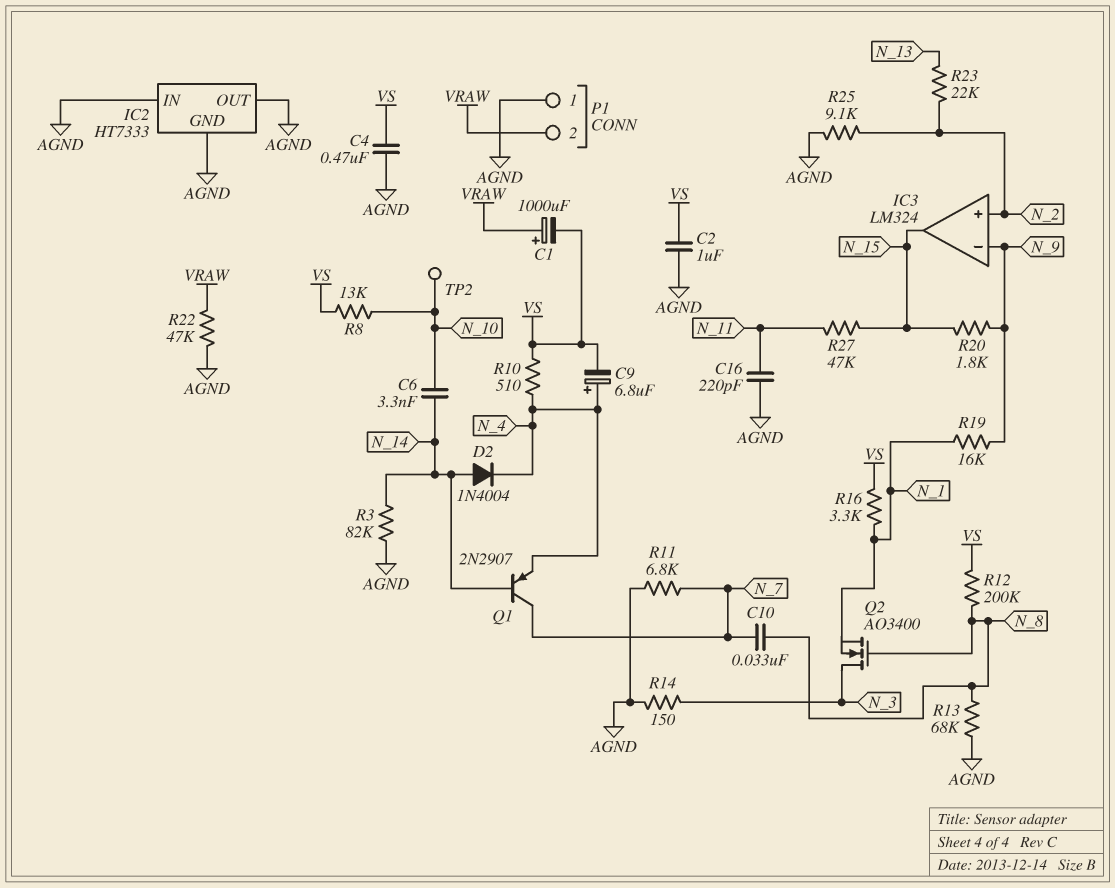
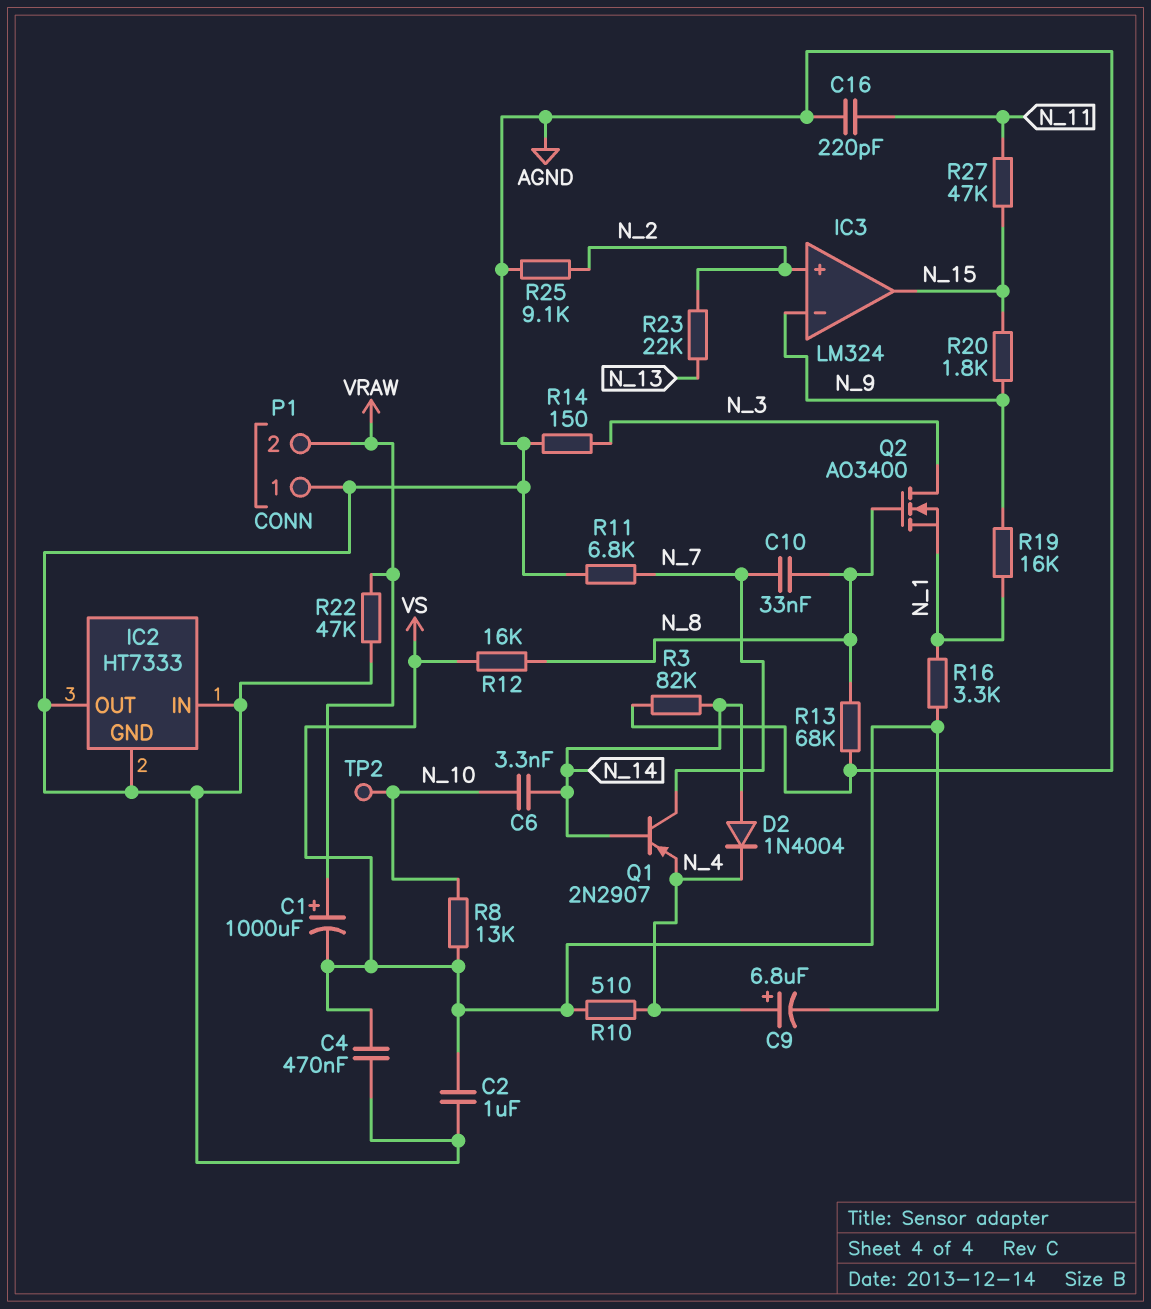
R12: 200k (N_8, VS) -> 16k (N_8, VS)

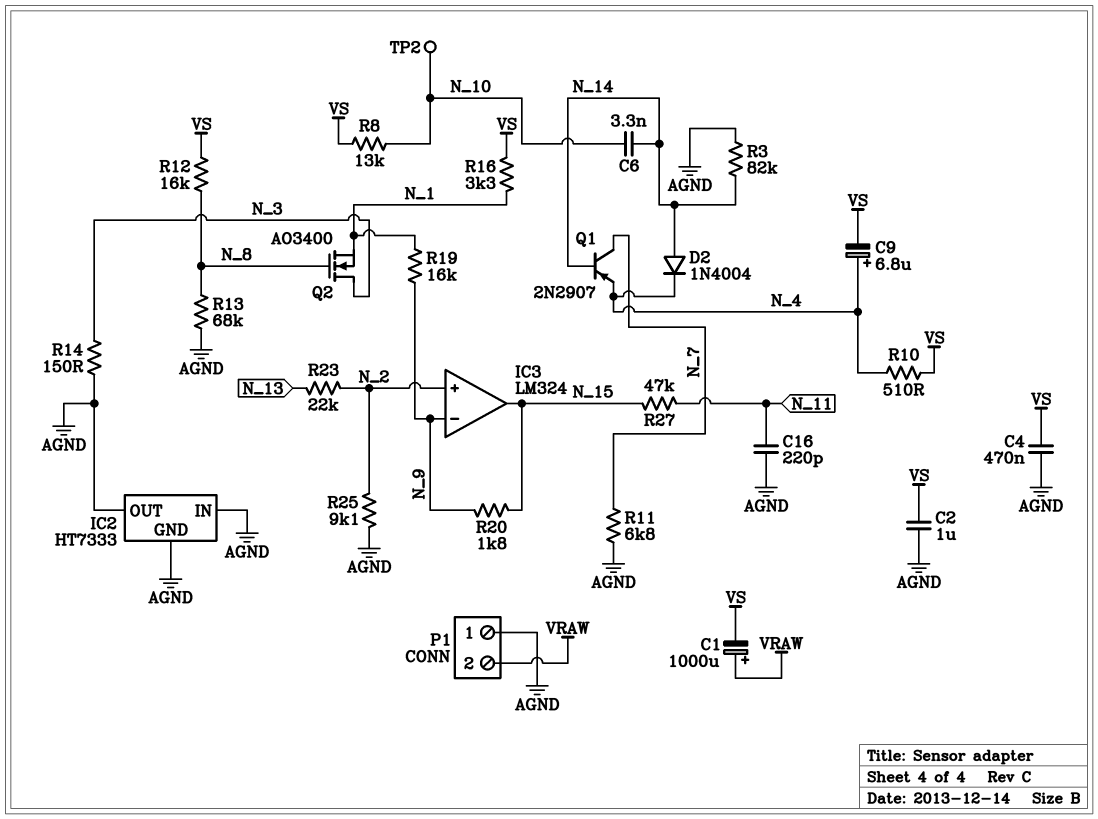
C10: 33nF (N_7, N_8) -> none
R22: 47k (AGND, VRAW) -> none

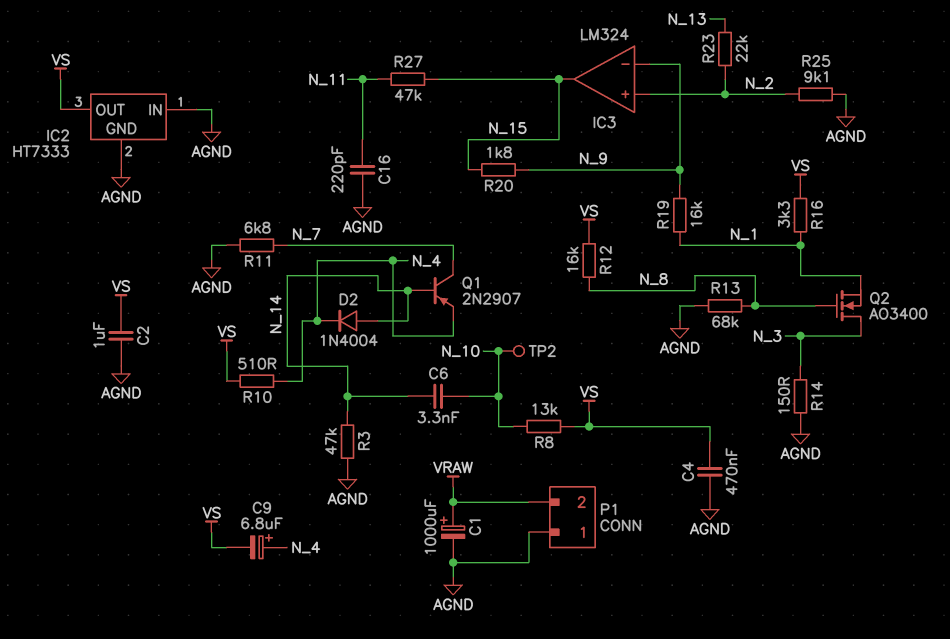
C1: 1000uF (plus VRAW, minus VS) -> 1000uF (plus VRAW, minus AGND)
IC2 pin OUT: AGND -> VS
R3: 82k (AGND, N_14) -> 47k (AGND, N_14)

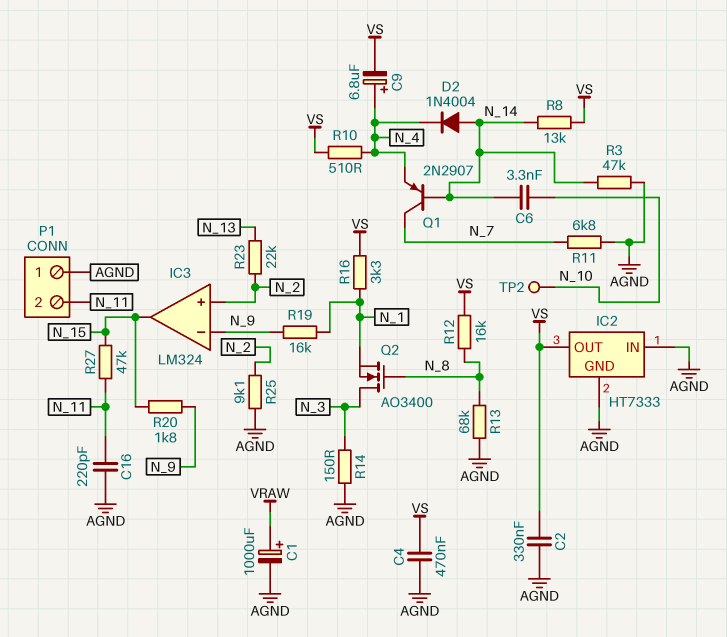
C2: 1uF (AGND, VS) -> 330nF (AGND, VS)
P1 pin 2: VRAW -> N_11
R8: 13k (N_10, VS) -> 13k (N_14, VS)

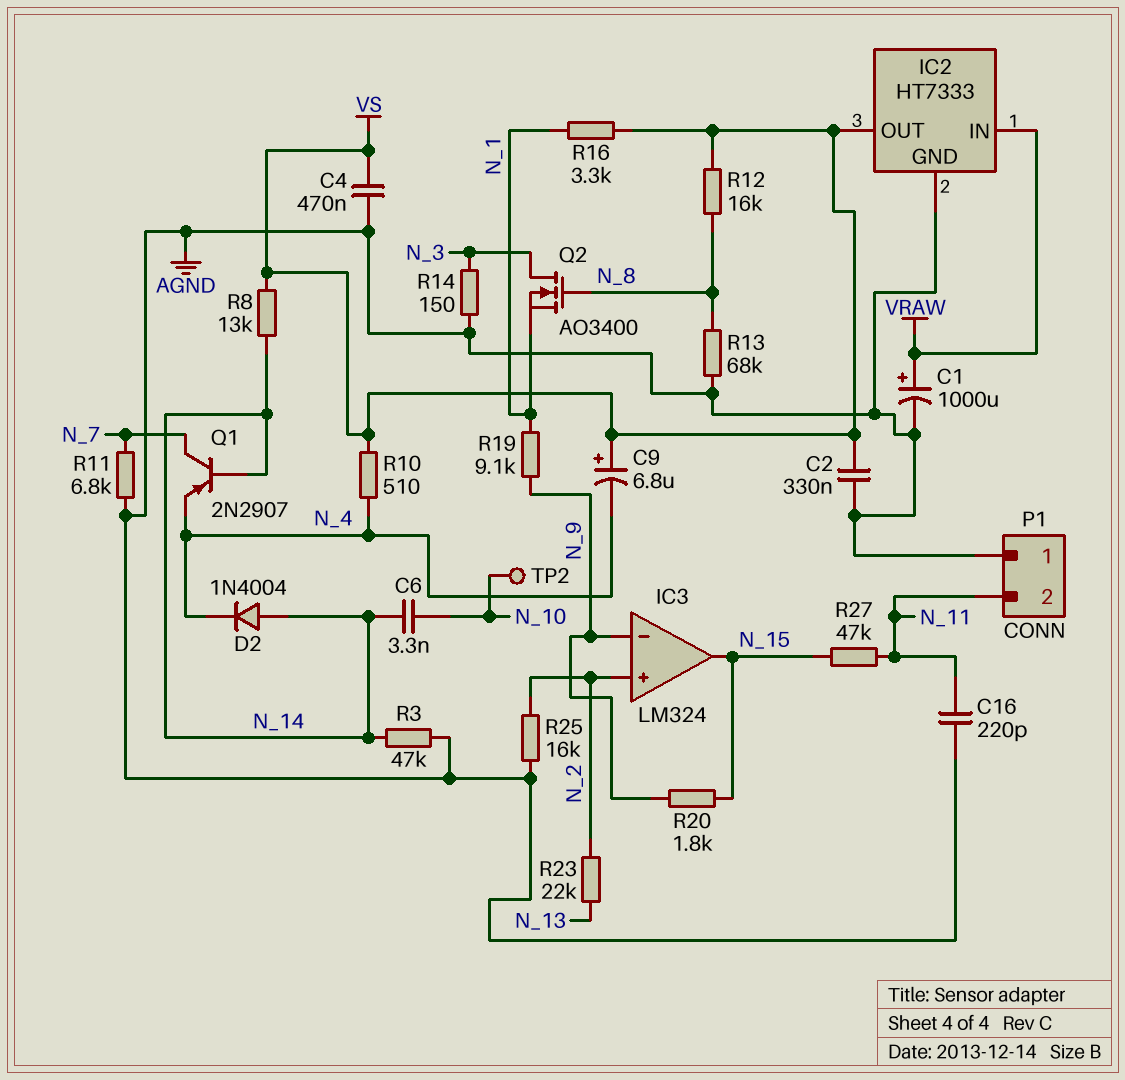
C9: 6.8uF (plus N_4, minus VS) -> 6.8uF (plus VS, minus N_4)
IC2 pin IN: AGND -> VRAW
R19: 16k (N_1, N_9) -> 9.1k (N_1, N_9)
R25: 9.1k (AGND, N_2) -> 16k (AGND, N_2)

